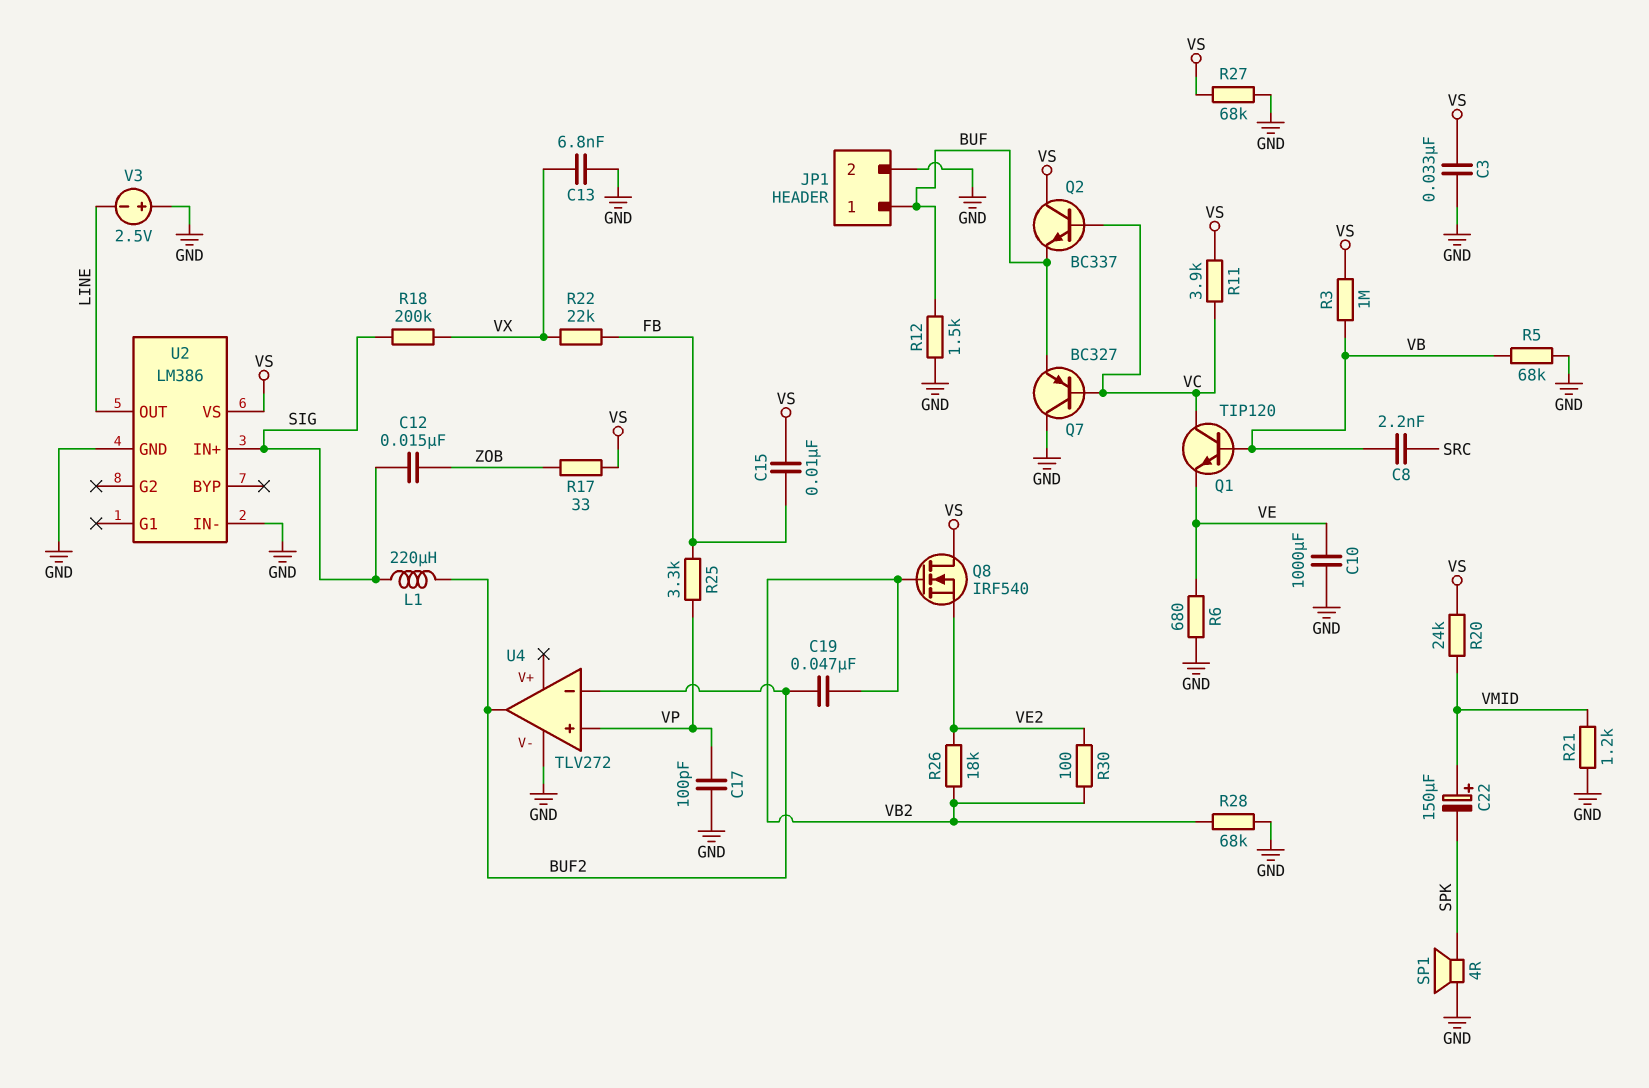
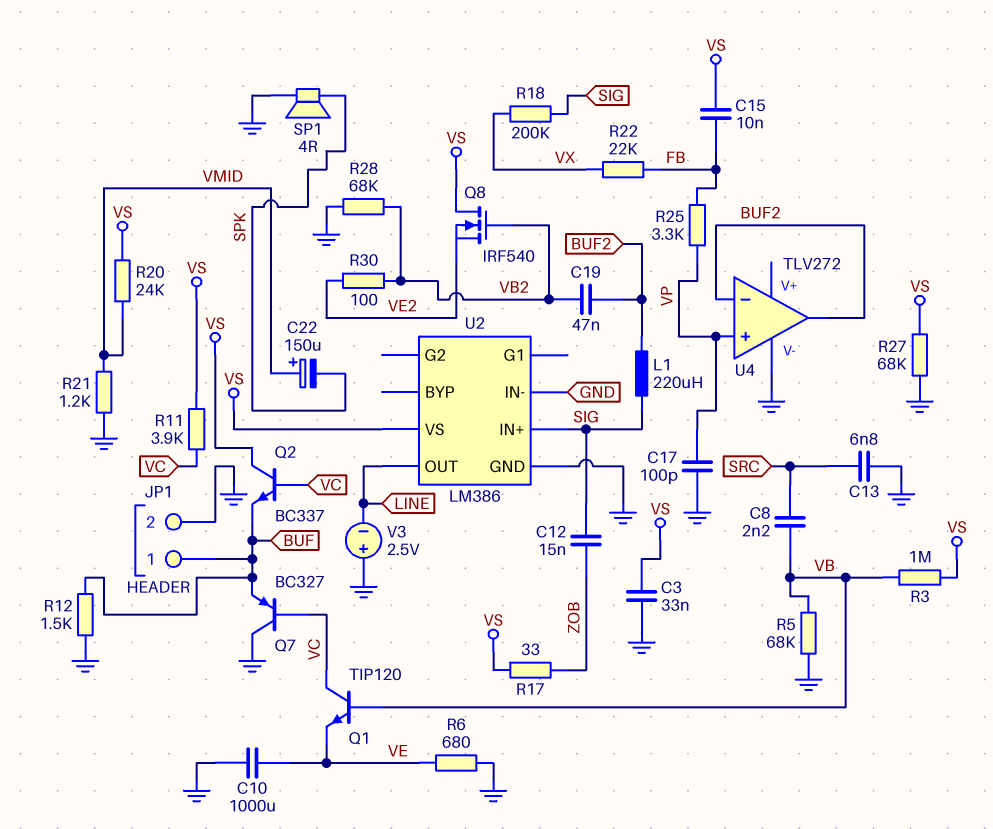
C13: 6.8nF (GND, VX) -> 6.8nF (GND, SRC)
R26: 18k (VB2, VE2) -> none

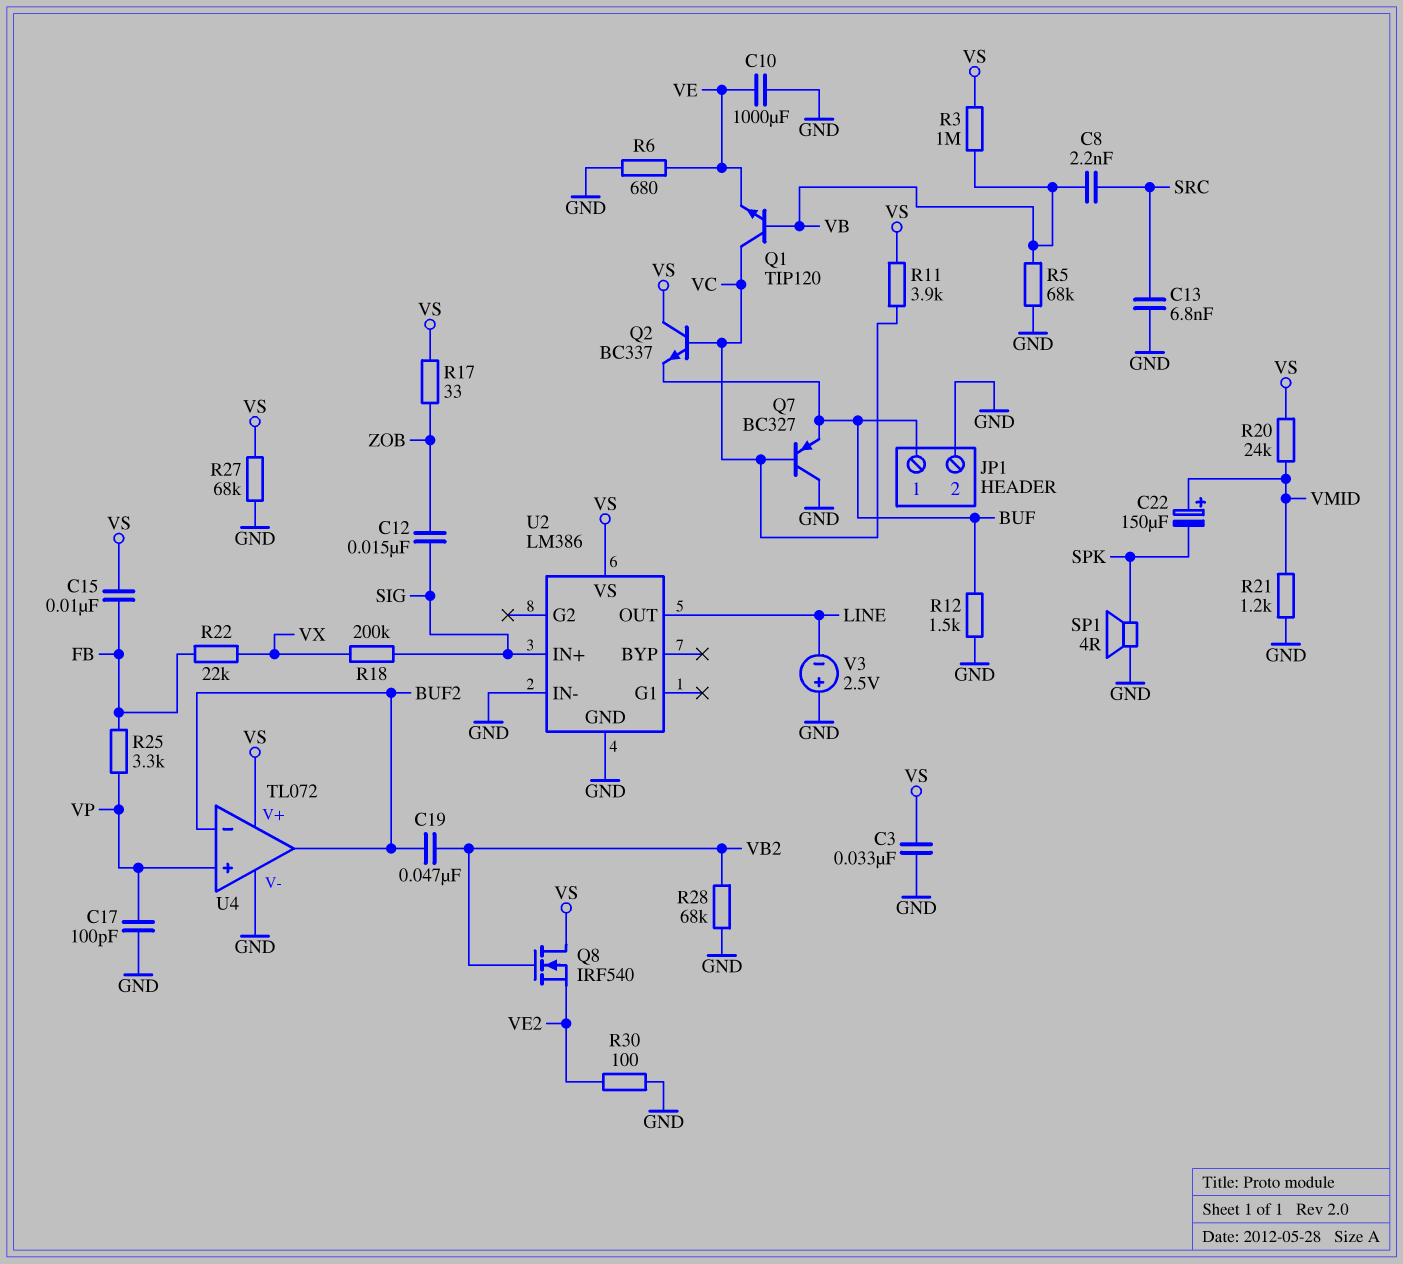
L1: 220uH (BUF2, SIG) -> none
R30: 100 (VB2, VE2) -> 100 (GND, VE2)
U4: TLV272 -> TL072
U4 pin V+: none -> VS

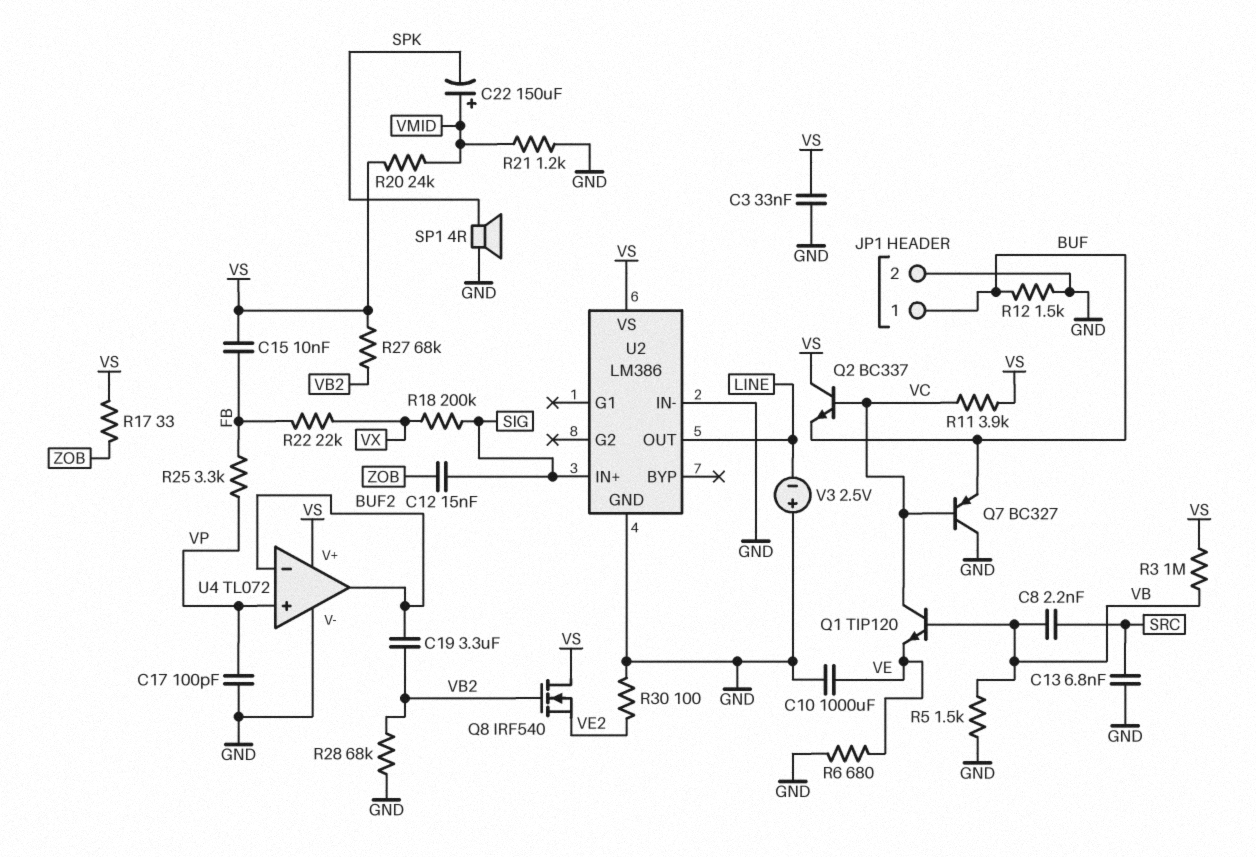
C19: 47nF (BUF2, VB2) -> 3.3uF (BUF2, VB2)
R5: 68k (GND, VB) -> 1.5k (GND, VB)
R27: 68k (GND, VS) -> 68k (VB2, VS)

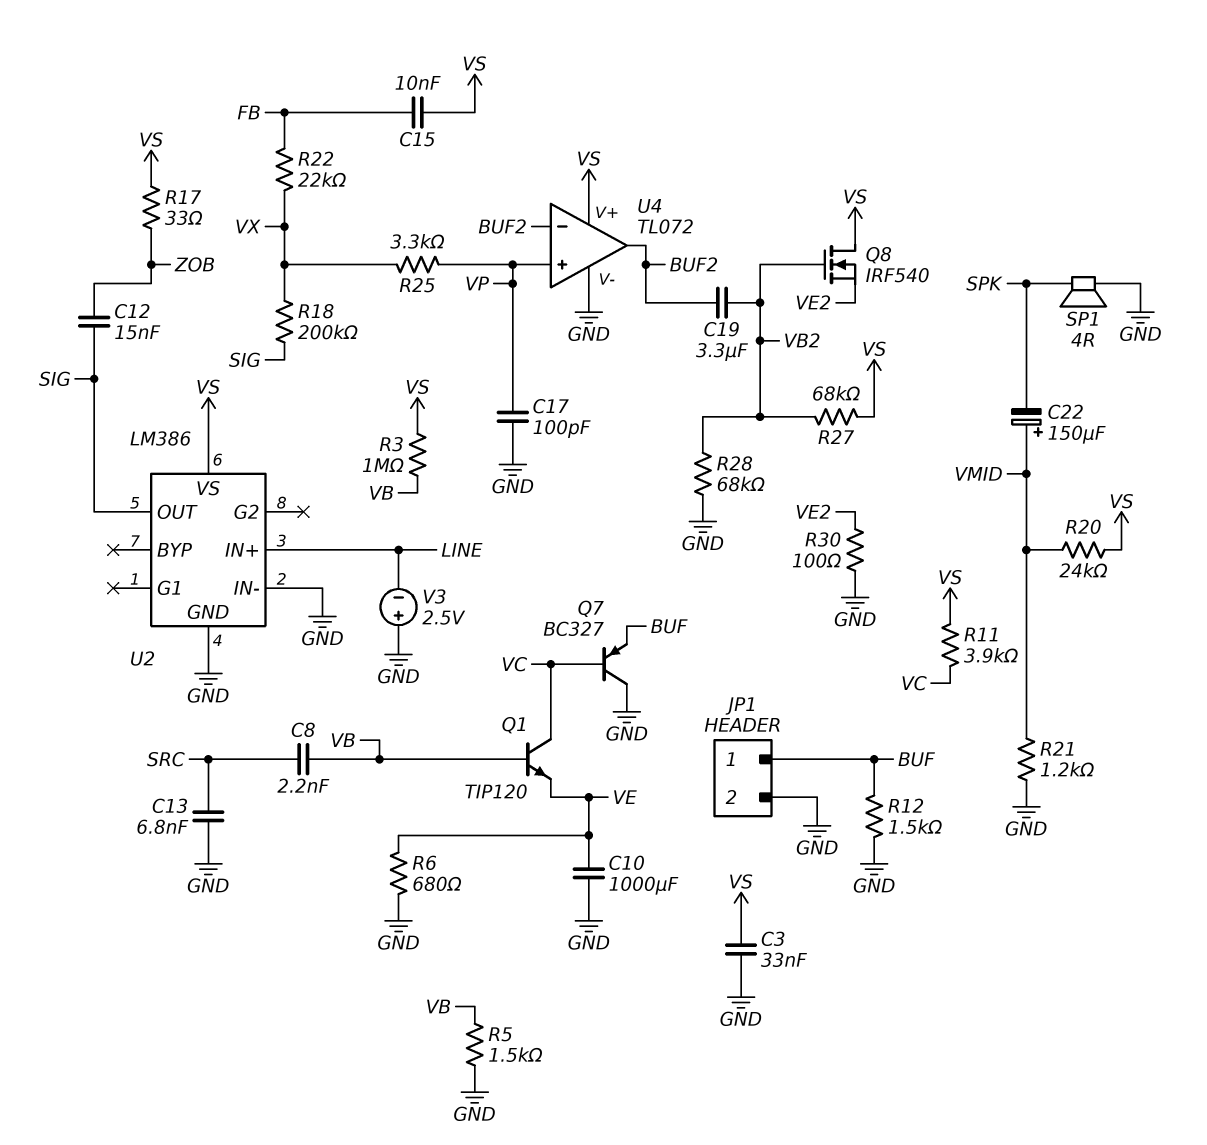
Q2: NPN BC337 (B VC, C VS, E BUF) -> none
R25: 3.3k (FB, VP) -> 3.3k (VP, VX)
U2 pin IN+: SIG -> LINE
U2 pin OUT: LINE -> SIG

